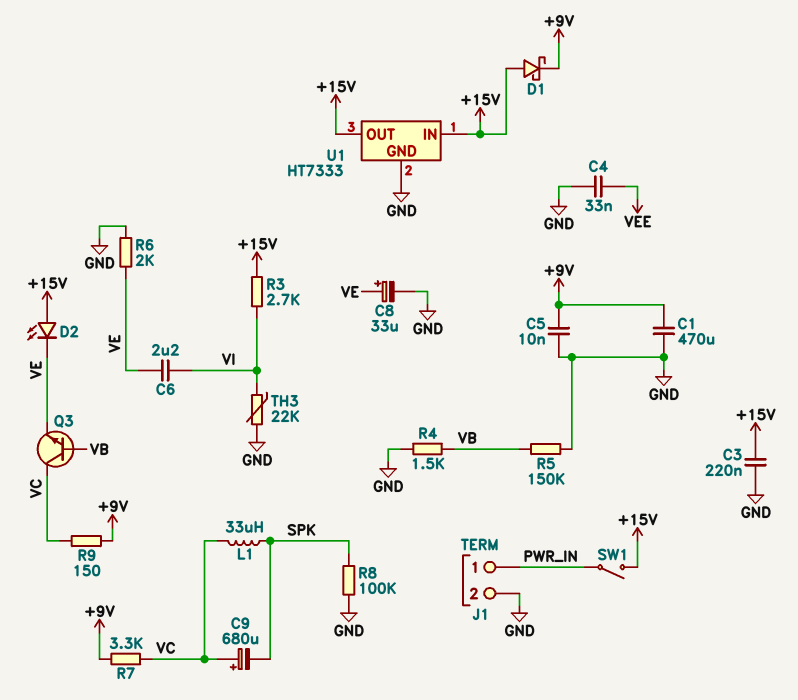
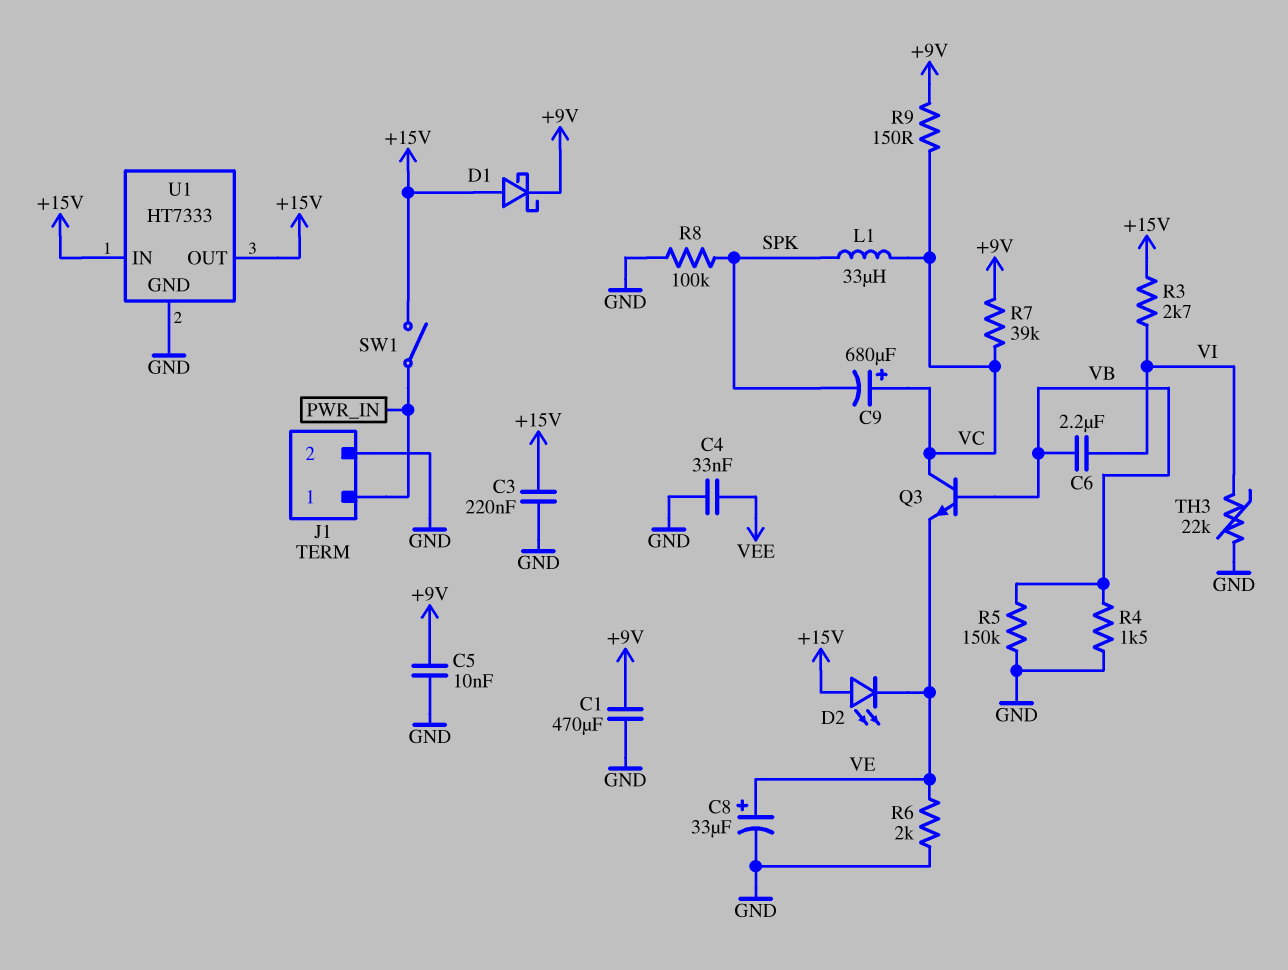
C6: 2.2uF (VE, VI) -> 2.2uF (VB, VI)
R7: 3.3k (+9V, VC) -> 39k (+9V, VC)

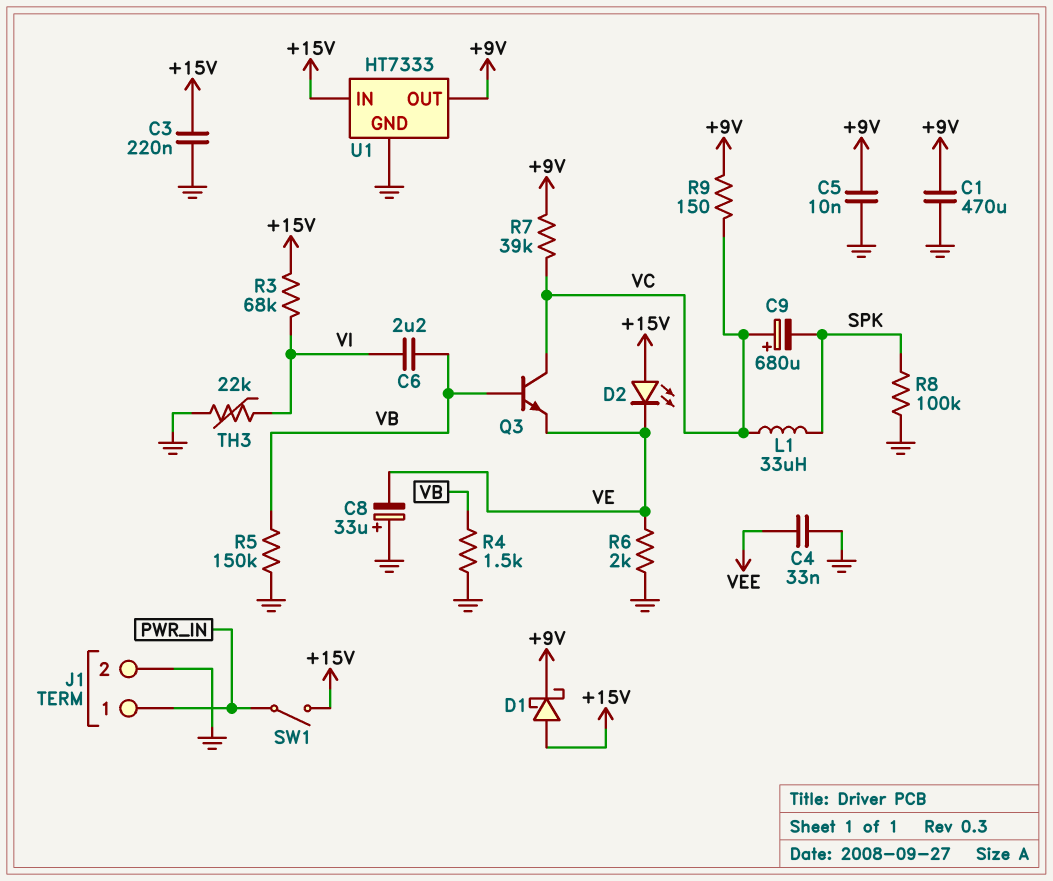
C8: 33uF (plus VE, minus GND) -> 33uF (plus GND, minus VE)
R3: 2.7k (+15V, VI) -> 68k (+15V, VI)
U1 pin OUT: +15V -> +9V

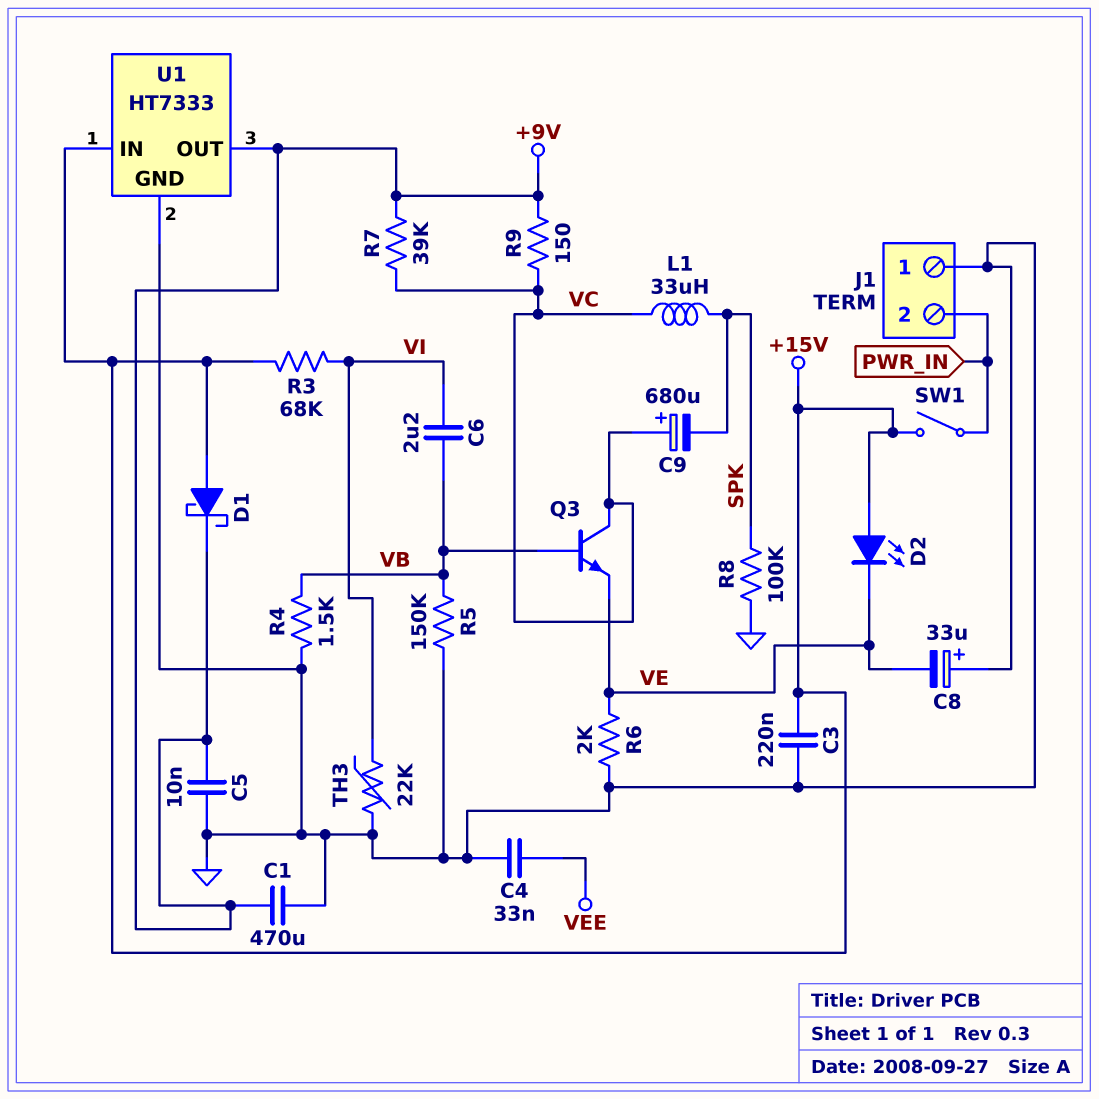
J1 pin 1: PWR_IN -> GND
J1 pin 2: GND -> PWR_IN

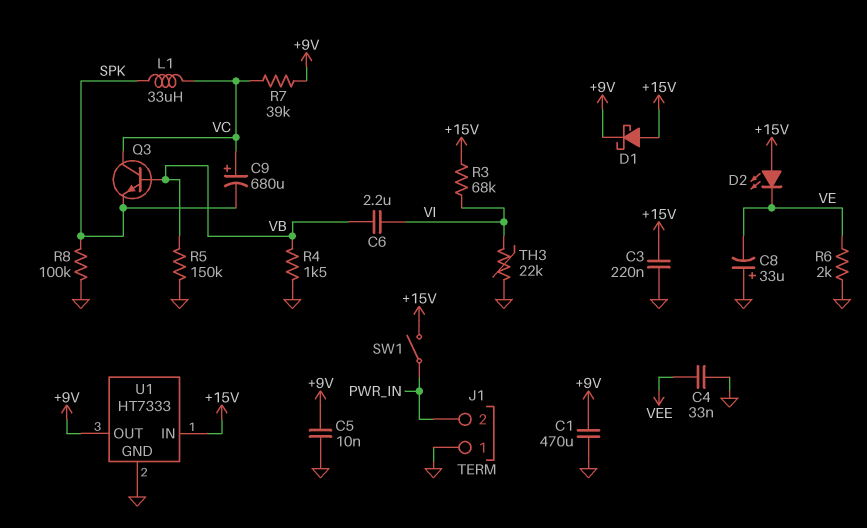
Q3: NPN (B VB, C VC, E VE) -> NPN (B VB, C VC, E SPK)
R9: 150 (+9V, VC) -> none

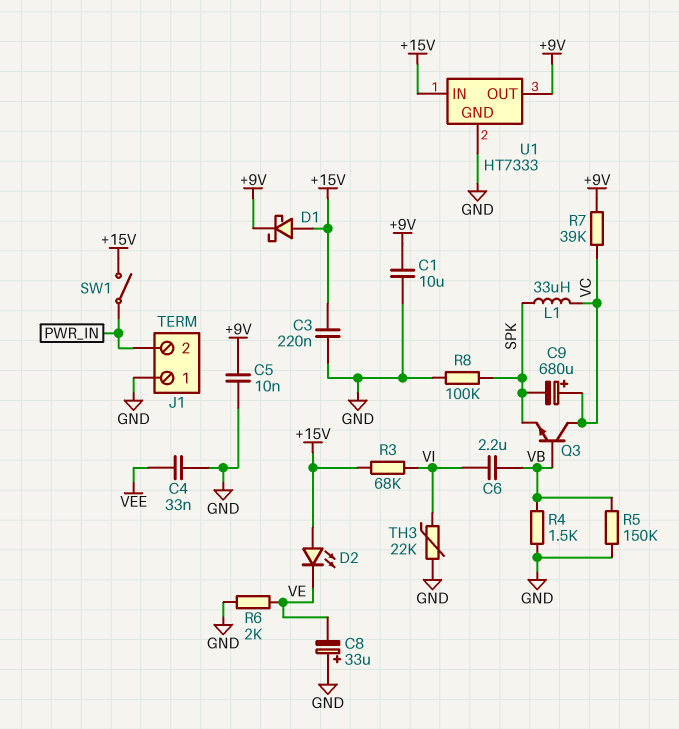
C1: 470uF (+9V, GND) -> 10uF (+9V, GND)

